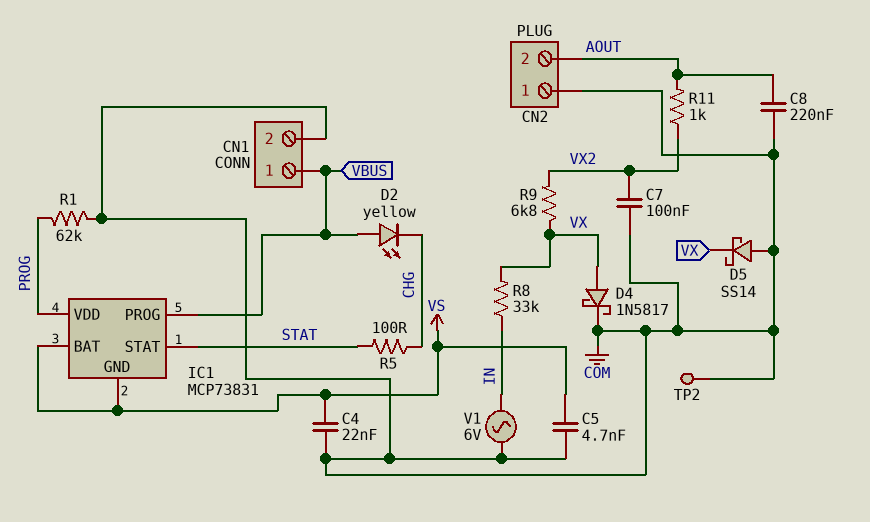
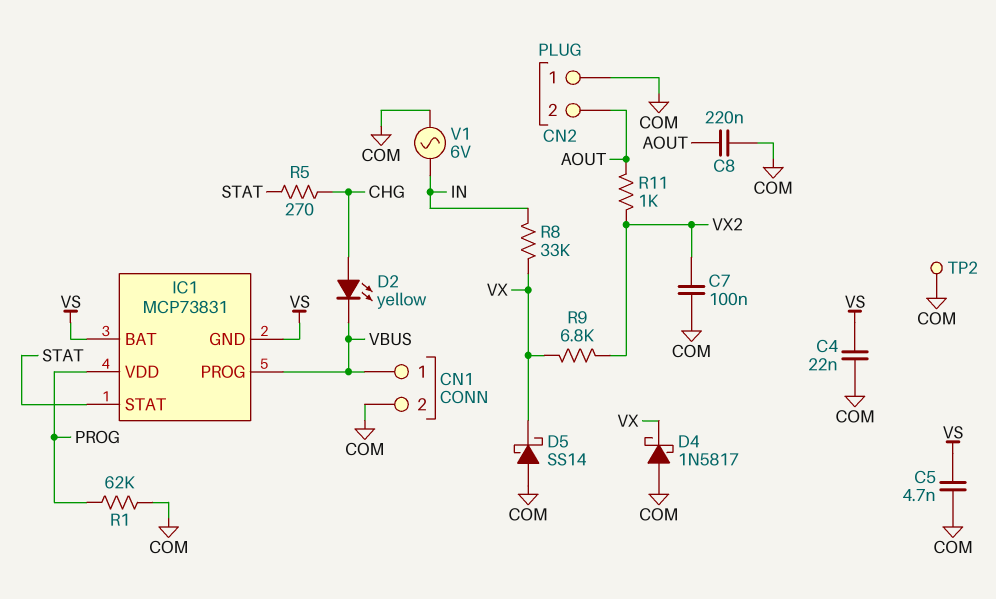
D2: LED yellow (A VBUS, K CHG) -> LED yellow (A CHG, K VBUS)
D4: schottky 1N5817 (A VX, K COM) -> schottky 1N5817 (A COM, K VX)
R5: 100 (CHG, STAT) -> 270 (CHG, STAT)

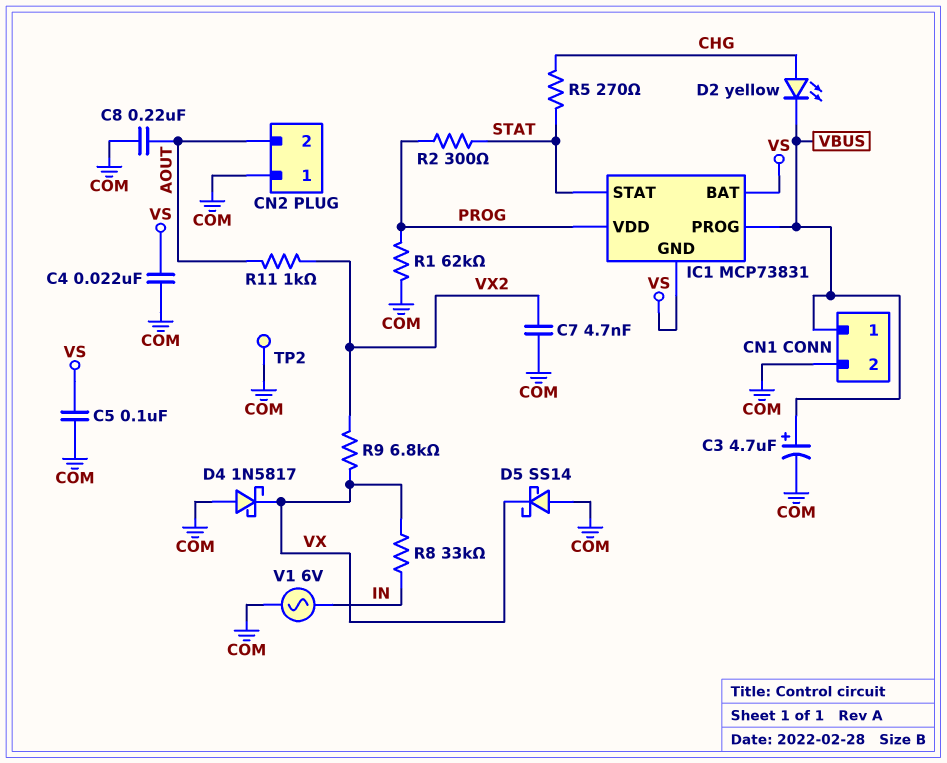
C3: none -> 4.7uF (plus VBUS, minus COM)
C5: 4.7nF (COM, VS) -> 100nF (COM, VS)
C7: 100nF (COM, VX2) -> 4.7nF (COM, VX2)
R2: none -> 300 (PROG, STAT)

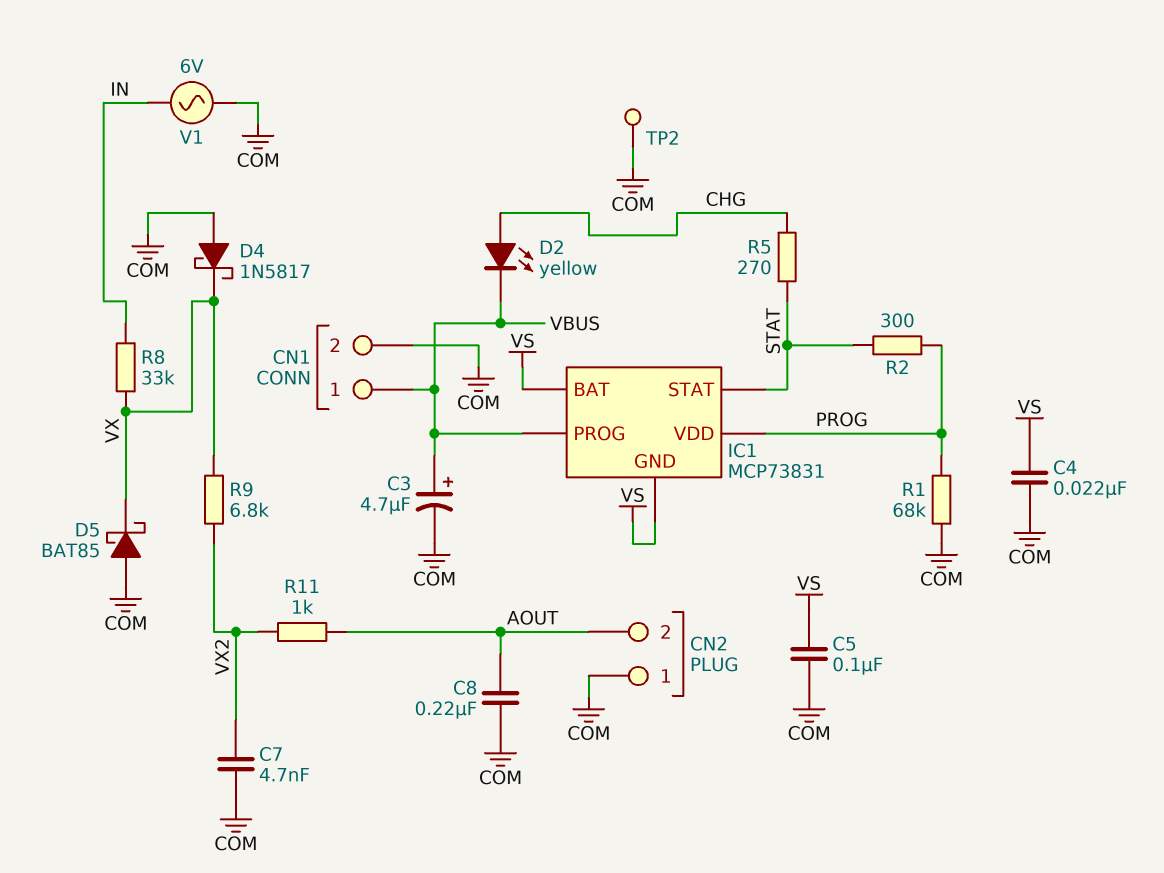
D5: schottky SS14 (A COM, K VX) -> schottky BAT85 (A COM, K VX)
R1: 62k (COM, PROG) -> 68k (COM, PROG)

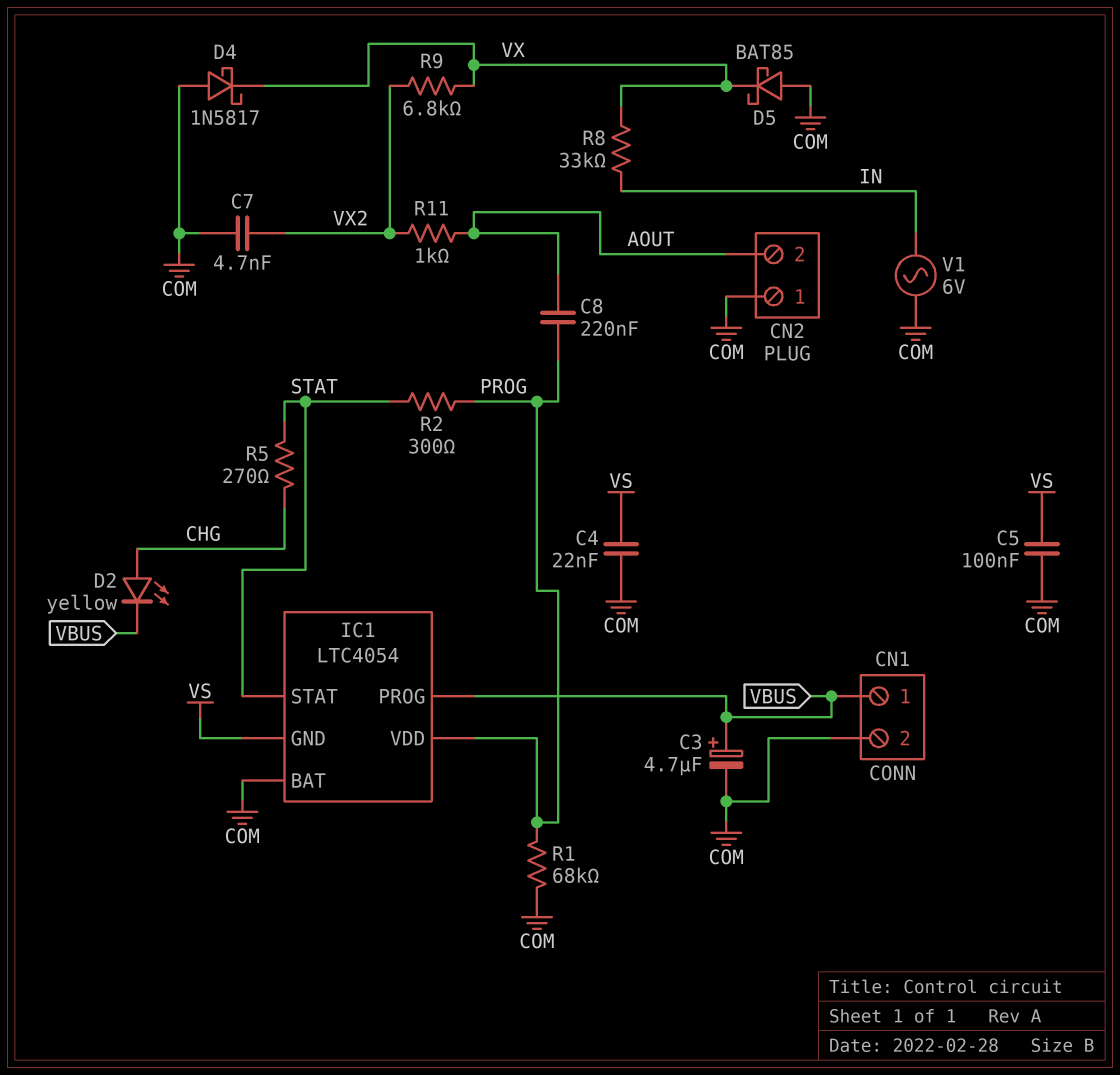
C8: 220nF (AOUT, COM) -> 220nF (AOUT, PROG)
IC1: MCP73831 -> LTC4054
IC1 pin BAT: VS -> COM
TP2: test point (COM) -> none

